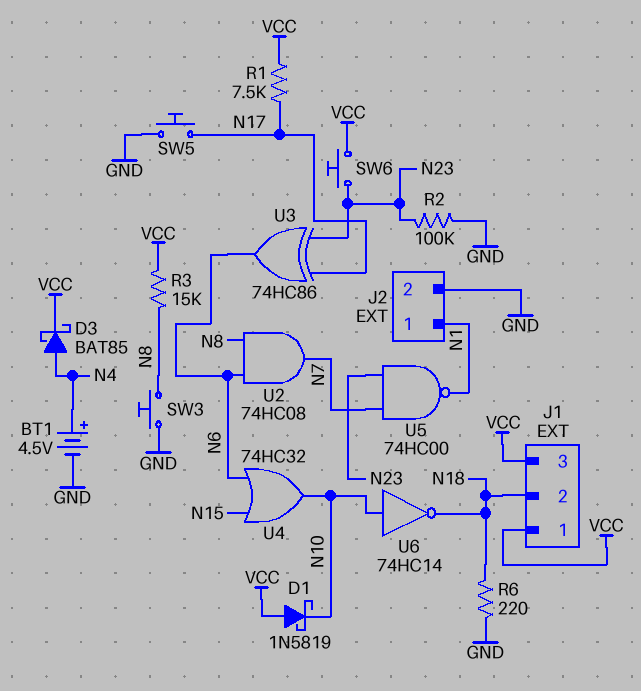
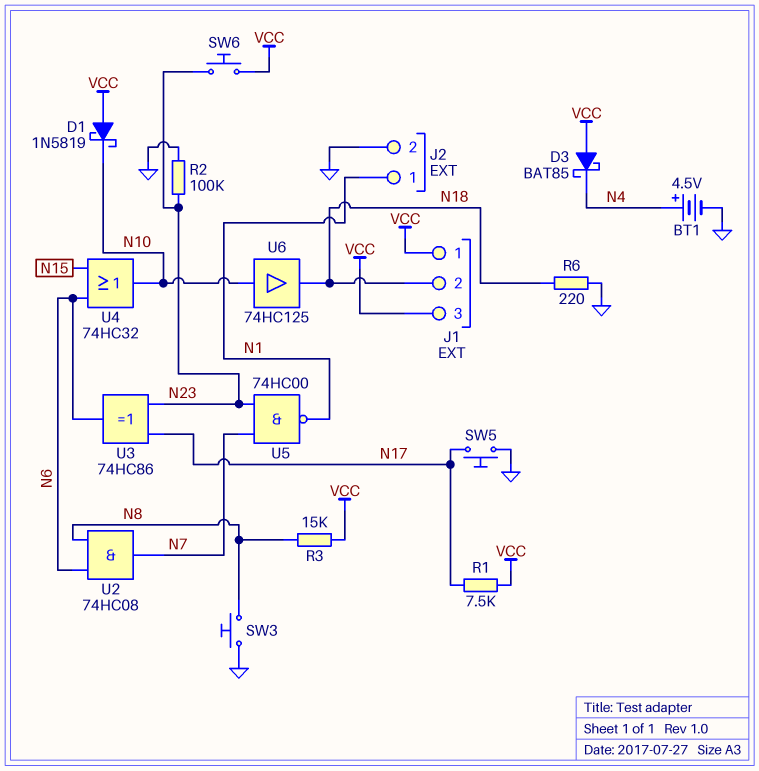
D3: schottky BAT85 (A N4, K VCC) -> schottky BAT85 (A VCC, K N4)
U6: NOT 74HC14 (in N10, out N18) -> buffer 74HC125 (in N10, out N18)

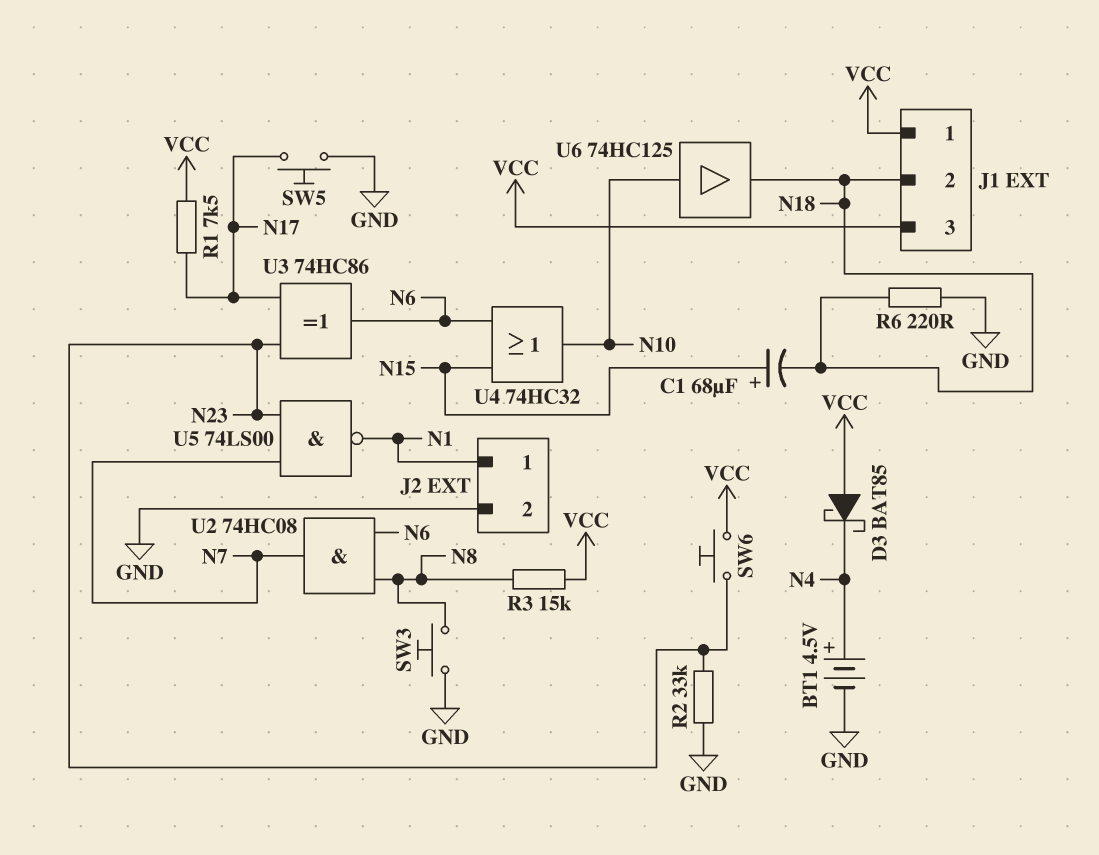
C1: none -> 68uF (plus N15, minus N18)
D1: schottky 1N5819 (A VCC, K N10) -> none
R2: 100k (GND, N23) -> 33k (GND, N23)
U5: NAND 74HC00 (in N7, in N23, out N1) -> NAND 74LS00 (in N7, in N23, out N1)

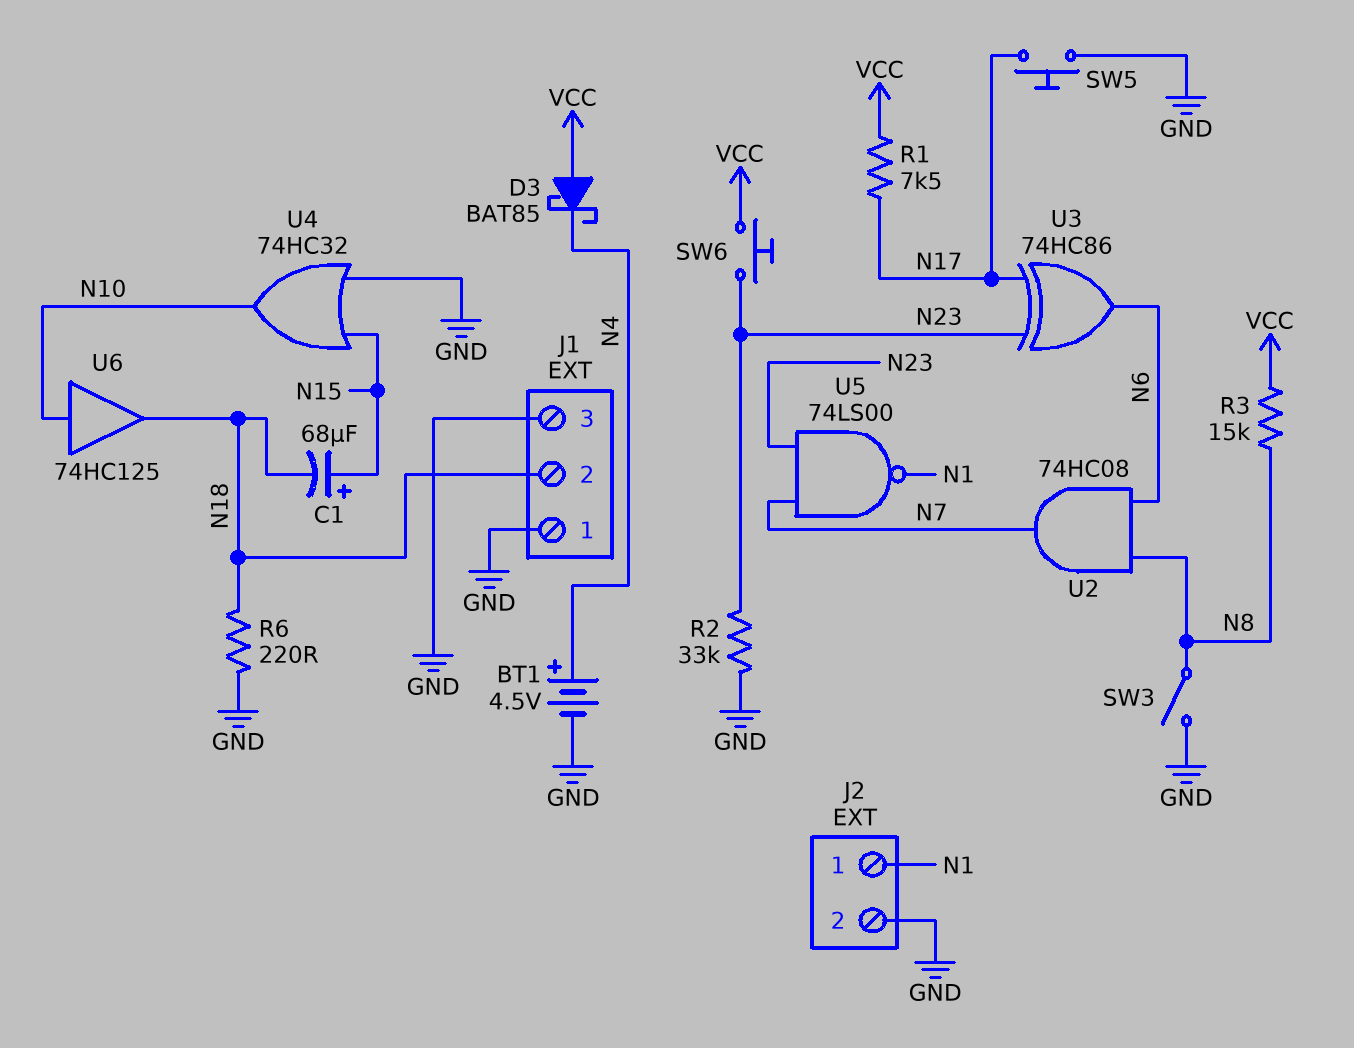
J1 pin 1: VCC -> GND
J1 pin 3: VCC -> GND
SW3: button (GND, N8) -> switch (GND, N8)
U4: OR 74HC32 (in N6, in N15, out N10) -> OR 74HC32 (in GND, in N15, out N10)

